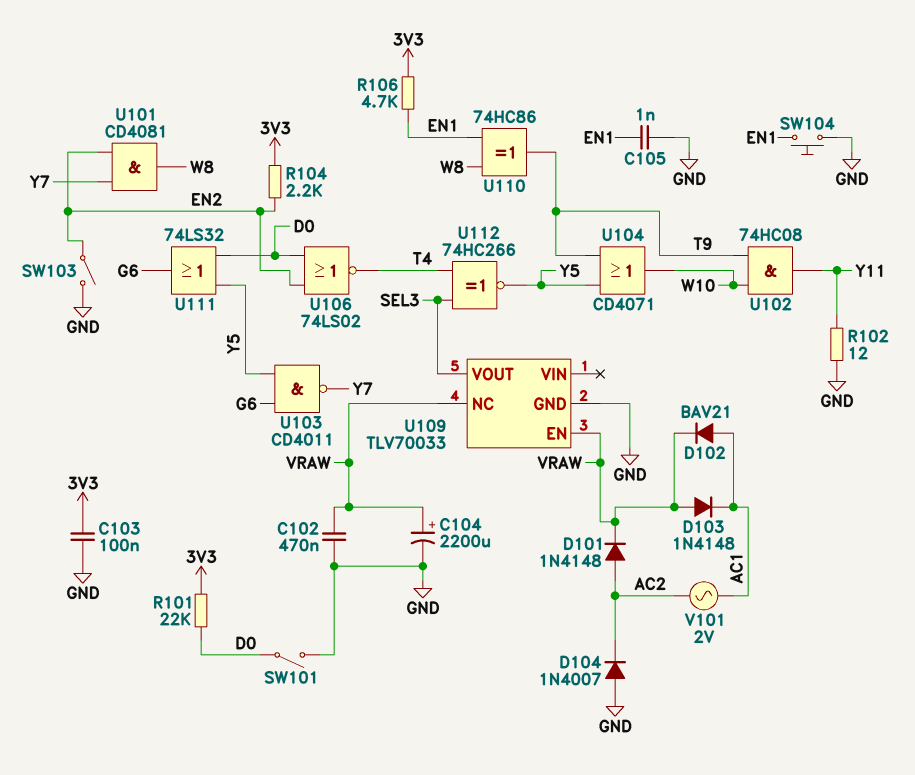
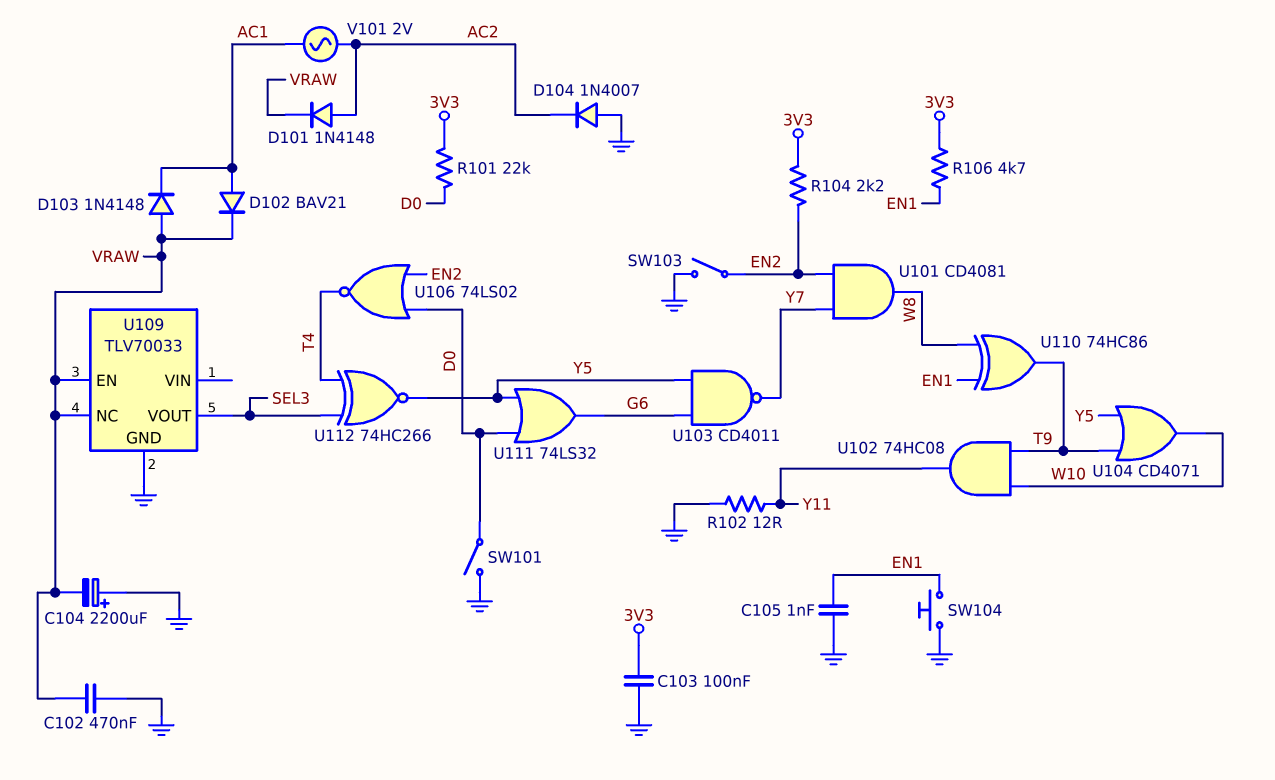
C104: 2200uF (plus VRAW, minus GND) -> 2200uF (plus GND, minus VRAW)

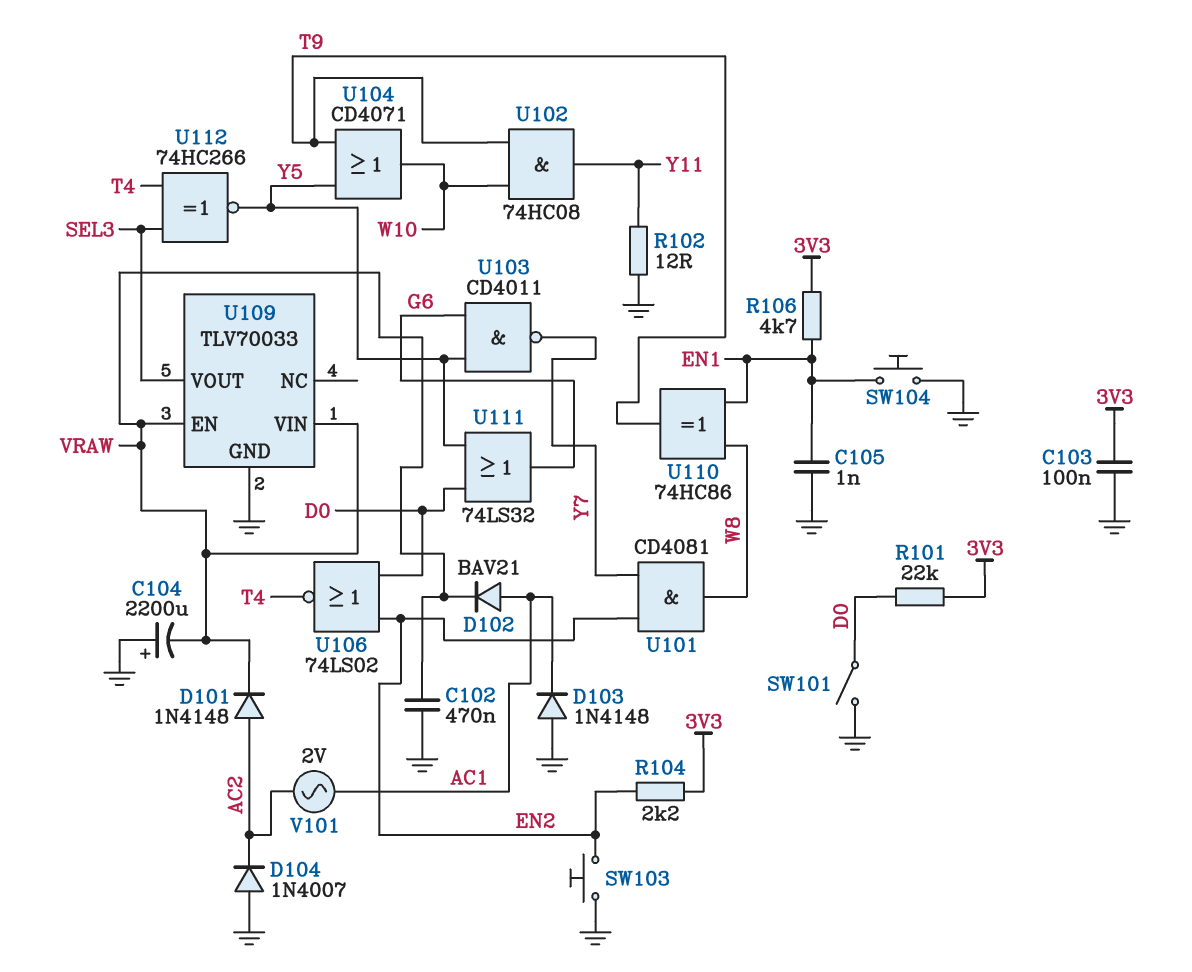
D103: diode 1N4148 (A VRAW, K AC1) -> diode 1N4148 (A GND, K AC1)
SW103: switch (EN2, GND) -> button (EN2, GND)
U109 pin NC: VRAW -> none
U109 pin VIN: none -> VRAW

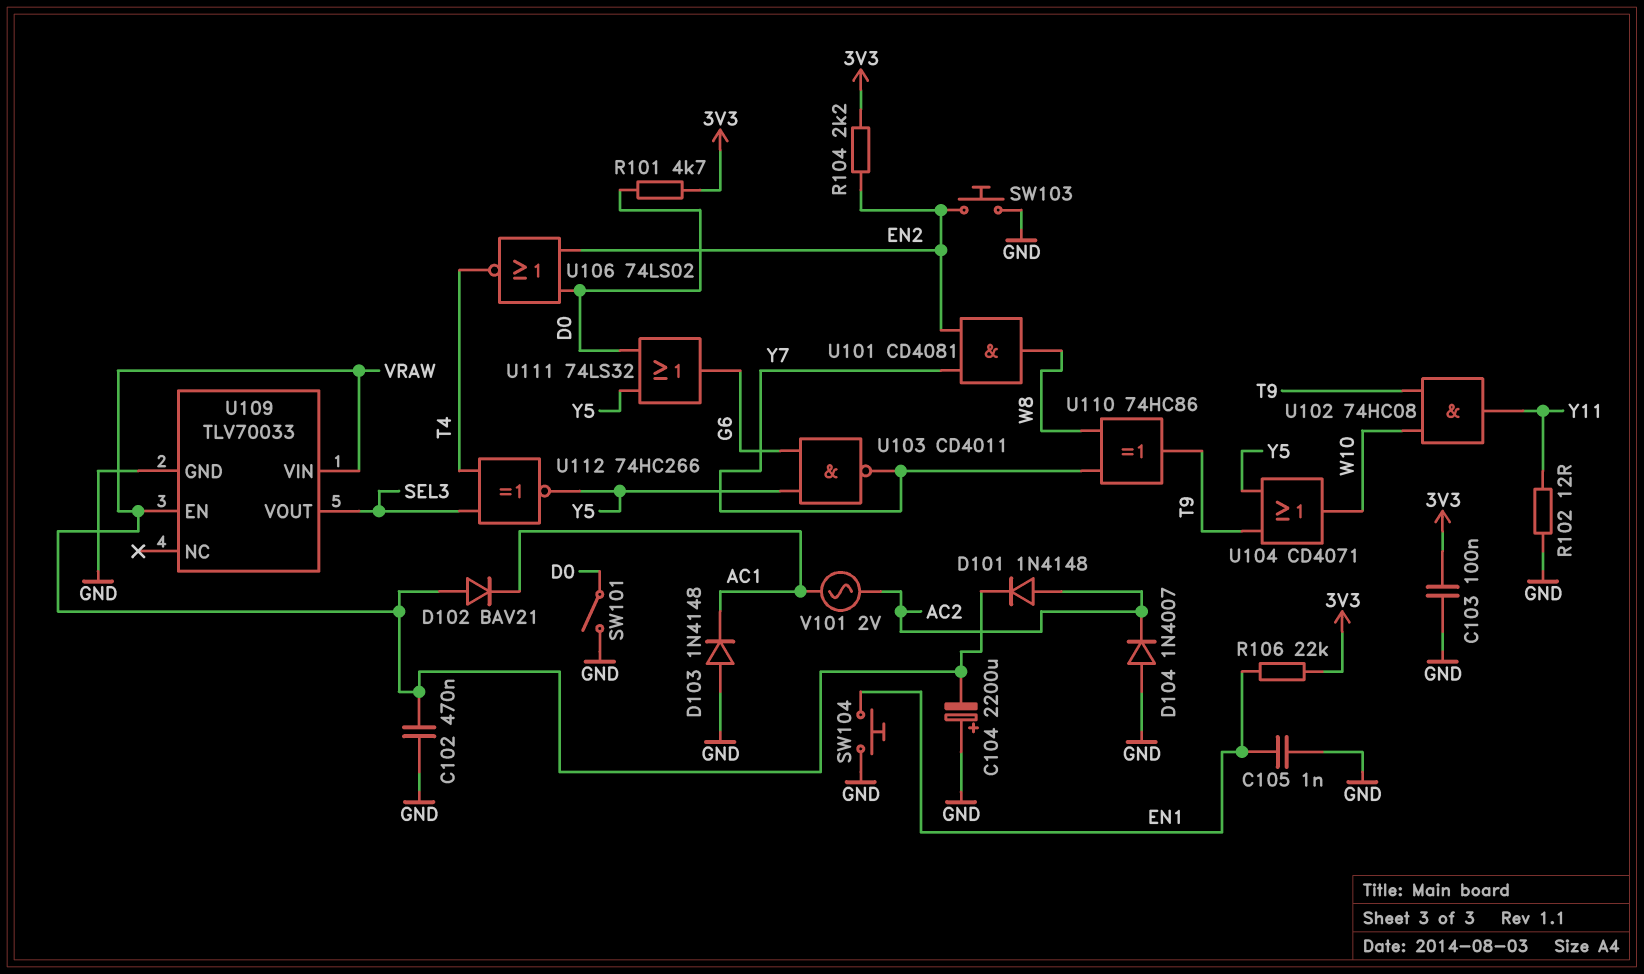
D102: diode BAV21 (A AC1, K VRAW) -> diode BAV21 (A VRAW, K AC1)
R101: 22k (3V3, D0) -> 4.7k (3V3, D0)
R106: 4.7k (3V3, EN1) -> 22k (3V3, EN1)
U110: XOR 74HC86 (in EN1, in W8, out T9) -> XOR 74HC86 (in W8, in Y7, out T9)

